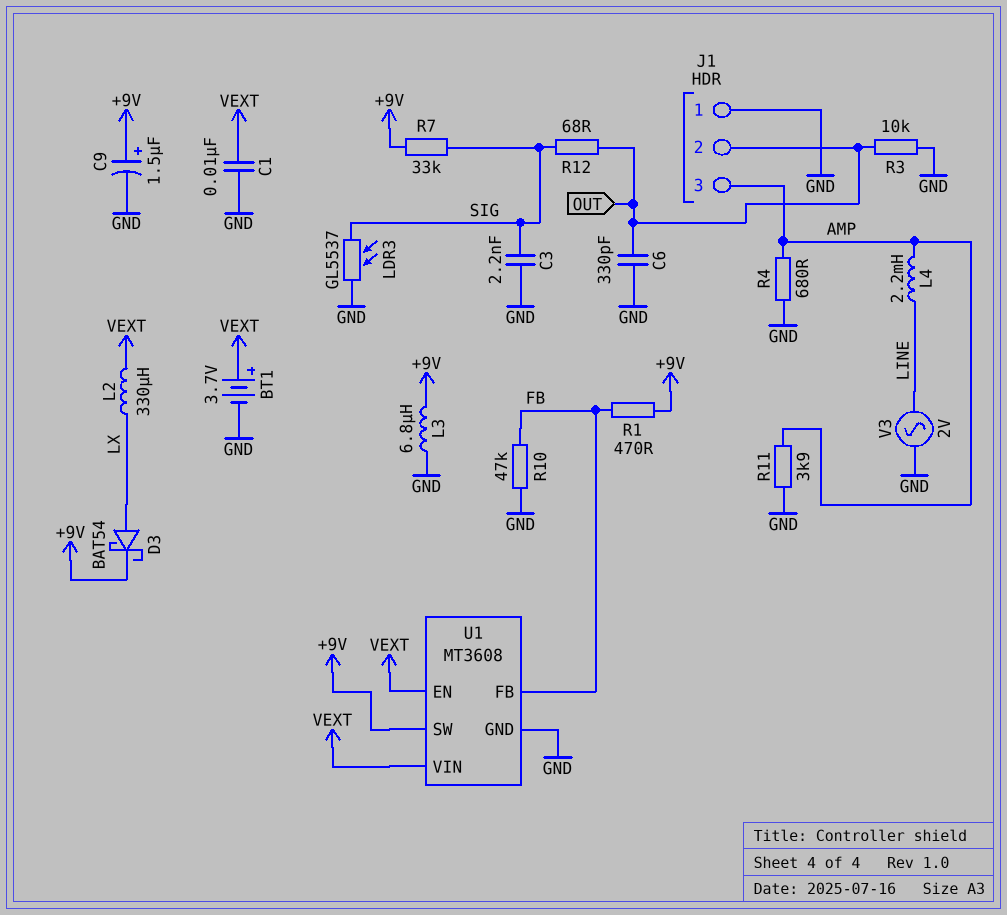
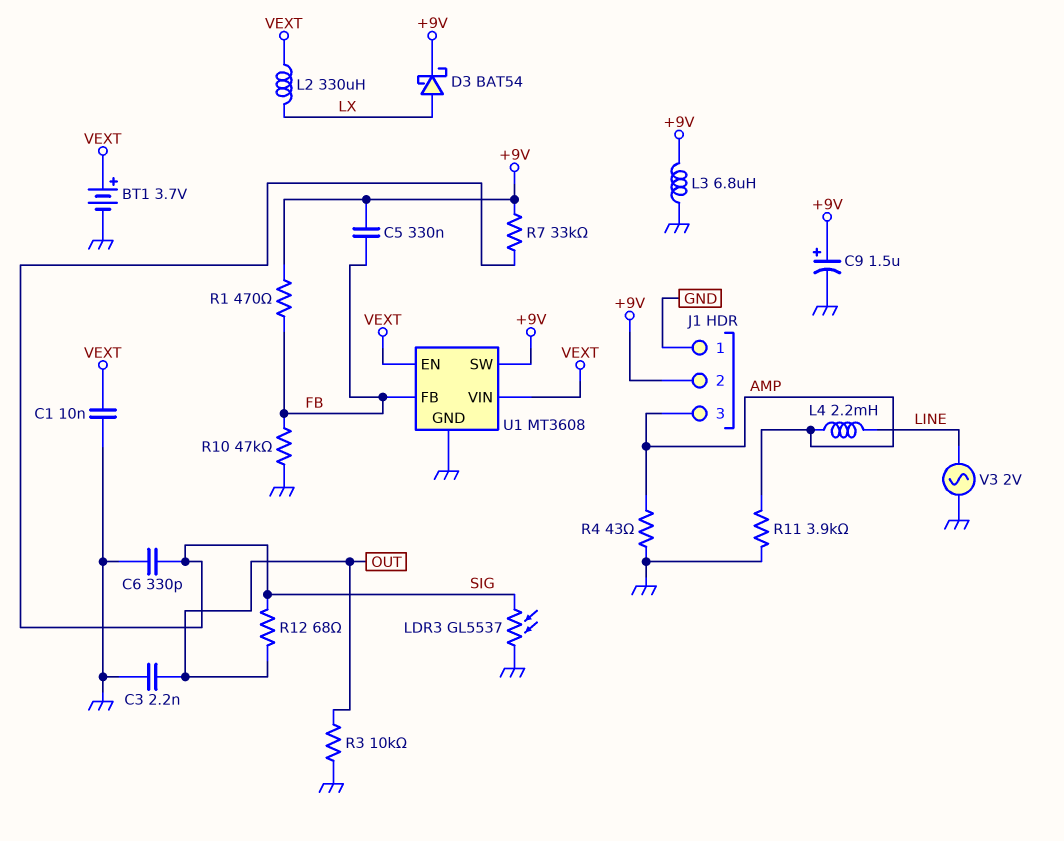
C3: 2.2nF (GND, SIG) -> 2.2nF (GND, OUT)
C5: none -> 330nF (+9V, FB)
C6: 330pF (GND, OUT) -> 330pF (GND, SIG)
J1 pin 2: OUT -> +9V
R4: 680 (AMP, GND) -> 43 (AMP, GND)

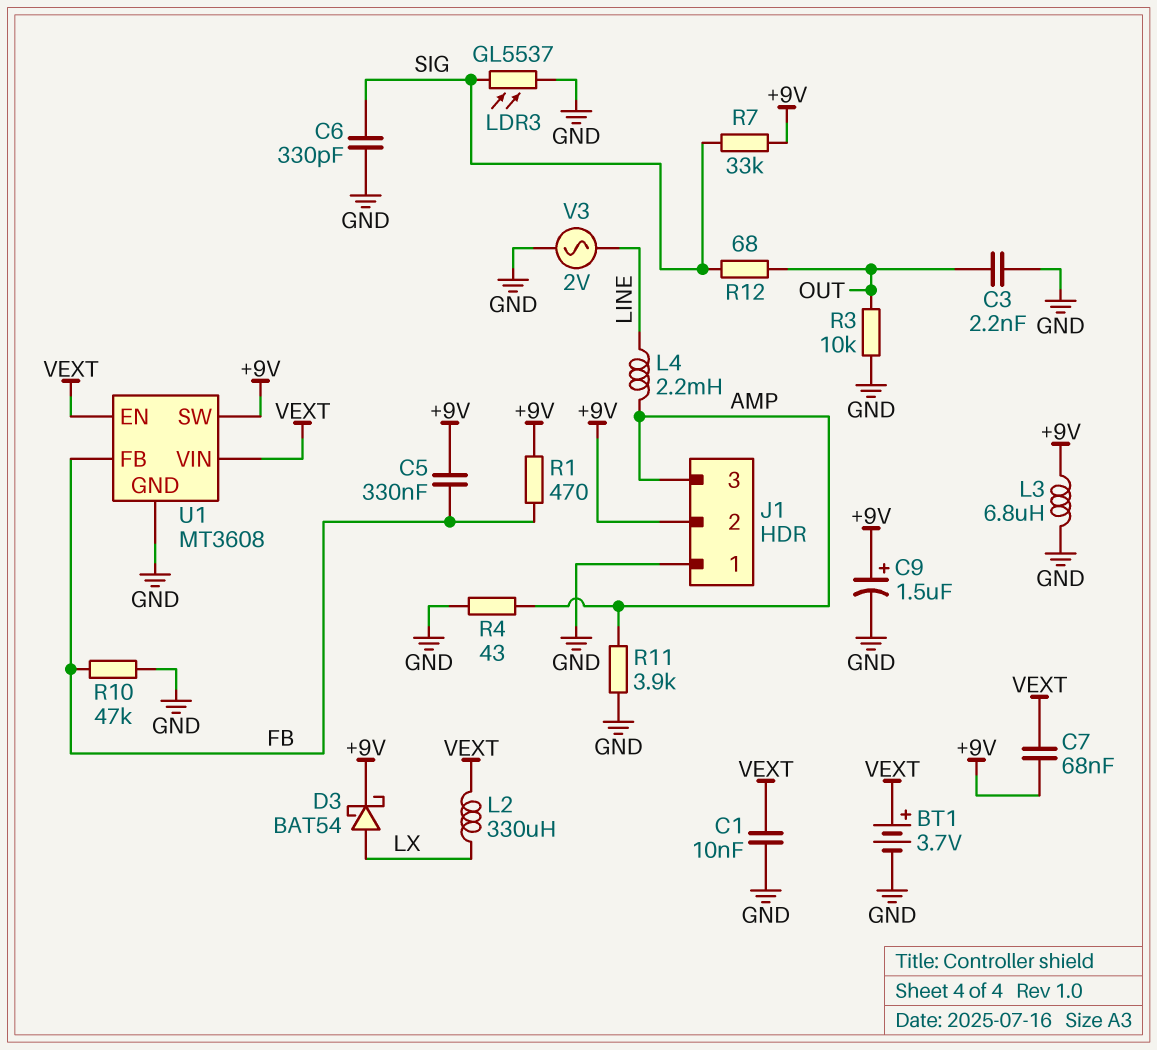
C7: none -> 68nF (+9V, VEXT)

